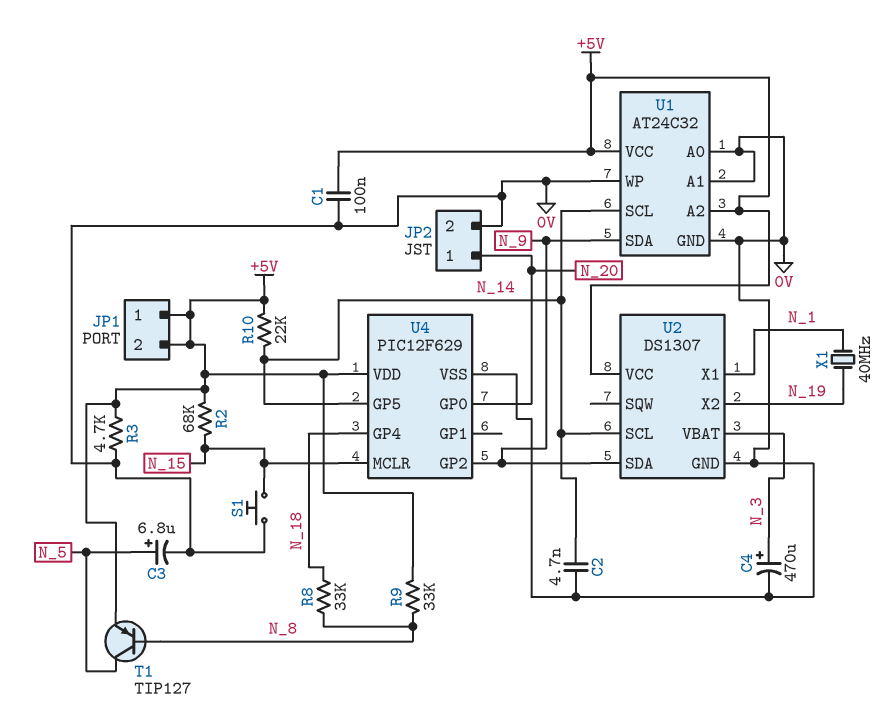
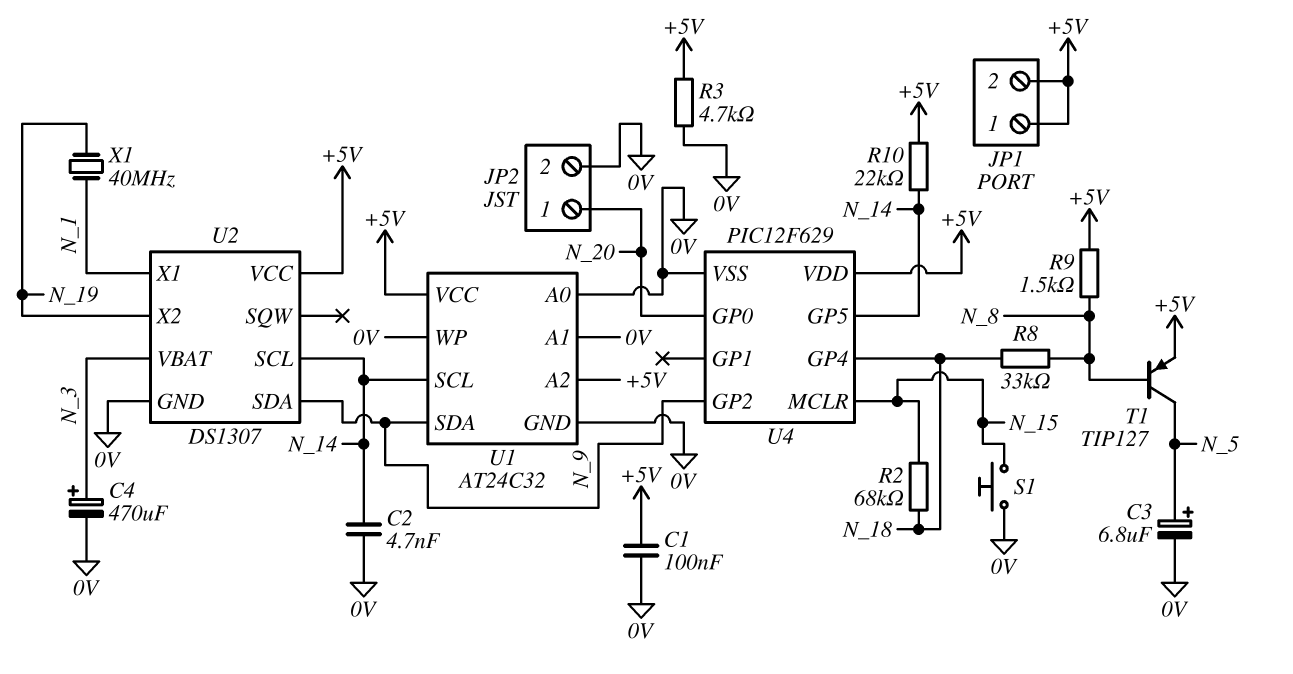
R2: 68k (+5V, N_15) -> 68k (N_15, N_18)
R9: 33k (+5V, N_8) -> 1.5k (+5V, N_8)

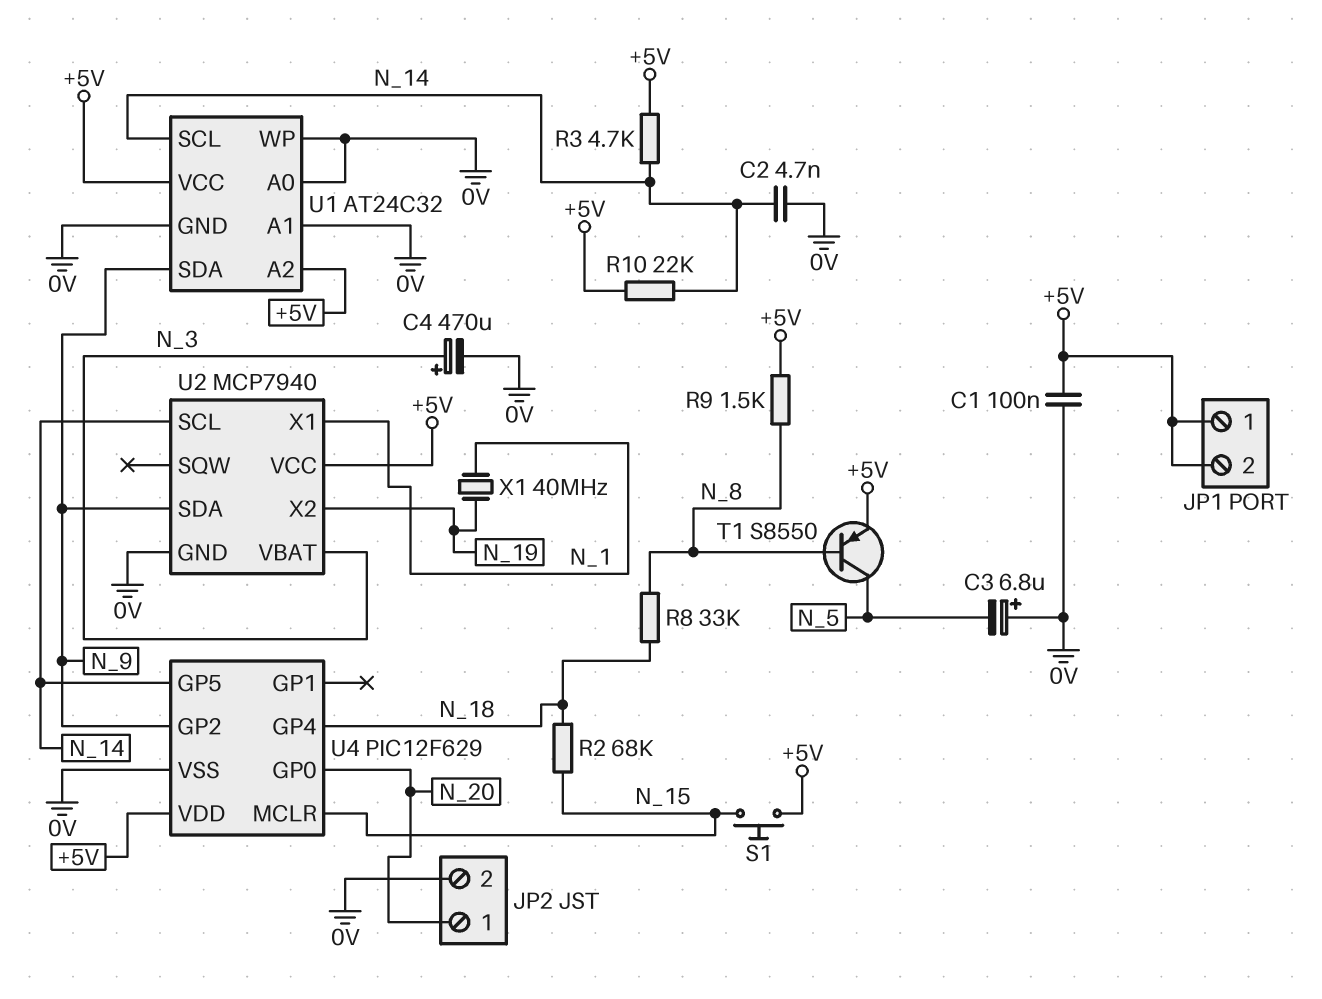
C3: 6.8uF (plus N_5, minus 0V) -> 6.8uF (plus 0V, minus N_5)
R3: 4.7k (+5V, 0V) -> 4.7k (+5V, N_14)
S1: button (0V, N_15) -> button (+5V, N_15)
T1: PNP TIP127 (B N_8, C N_5, E +5V) -> PNP S8550 (B N_8, C N_5, E +5V)
U2: DS1307 -> MCP7940

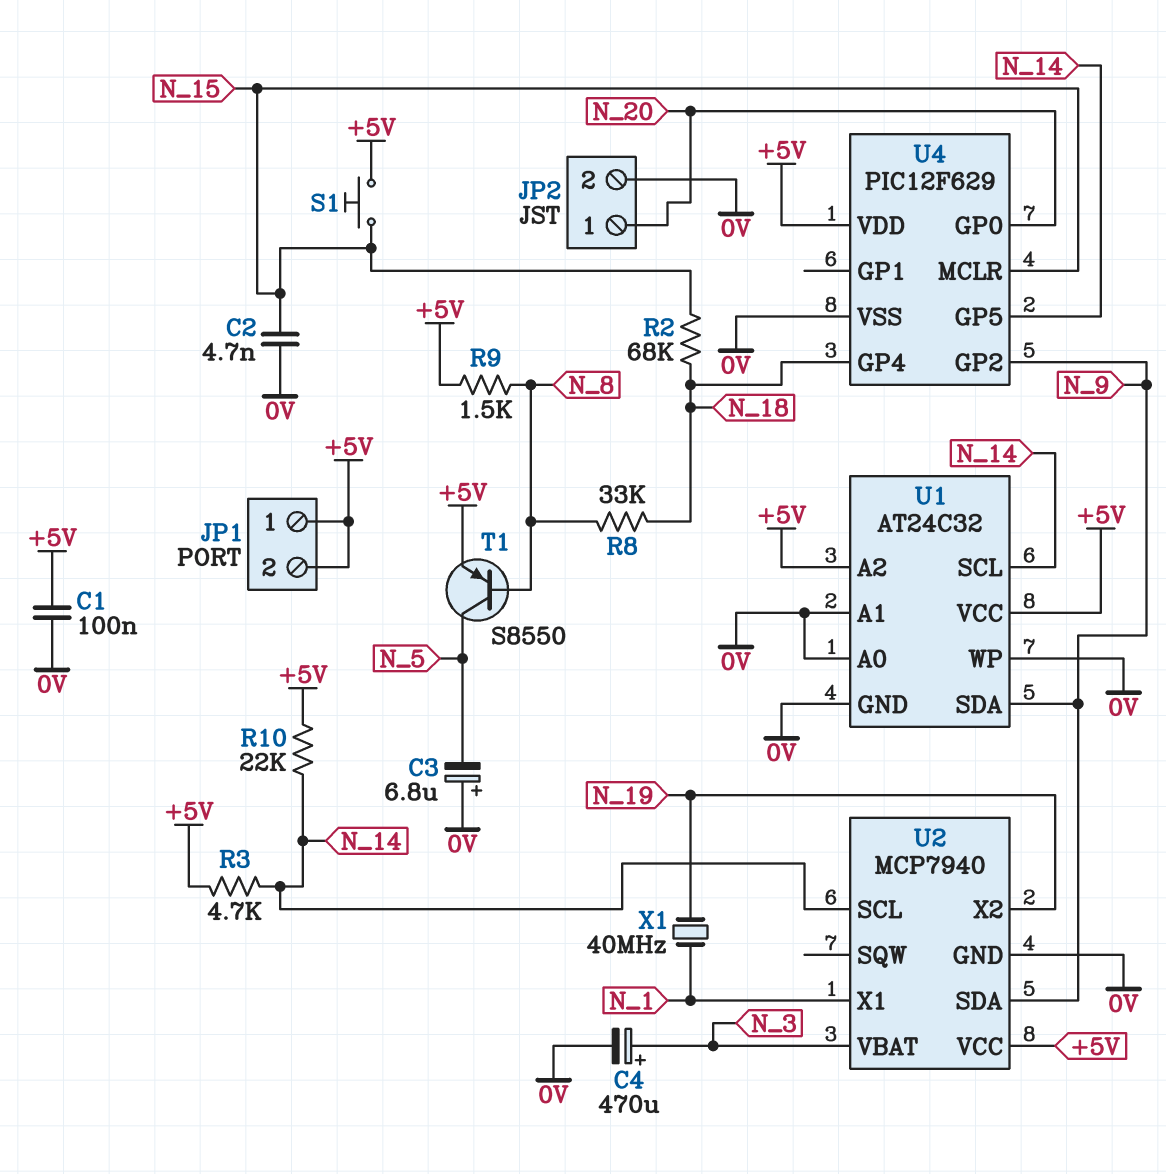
C2: 4.7nF (0V, N_14) -> 4.7nF (0V, N_15)

